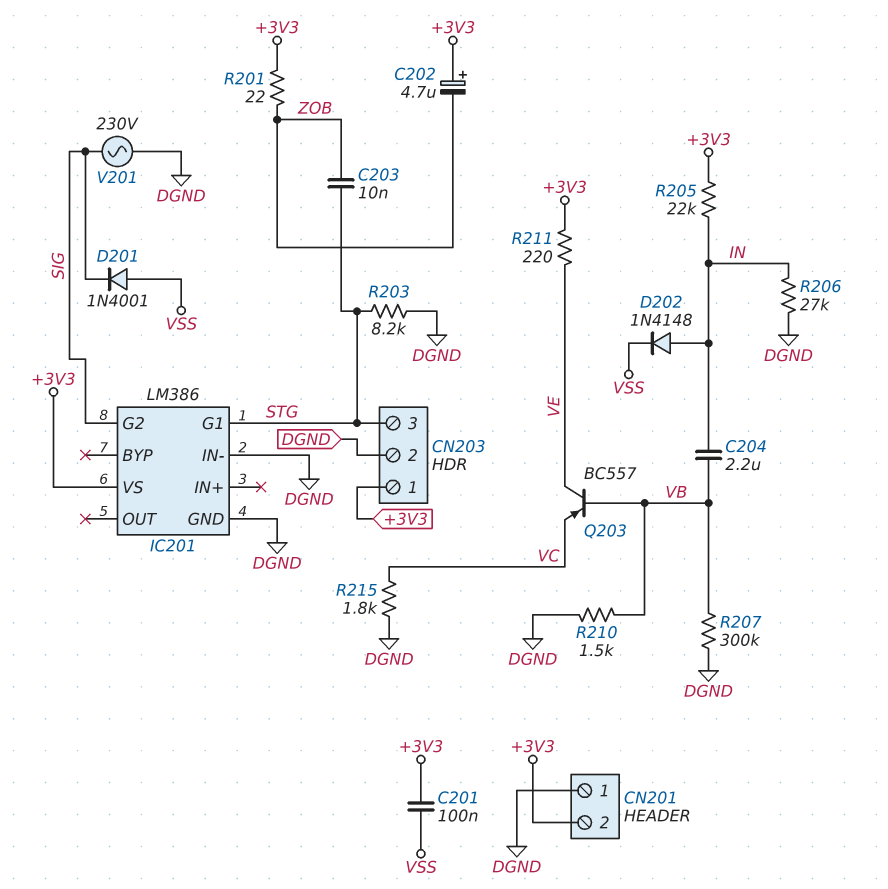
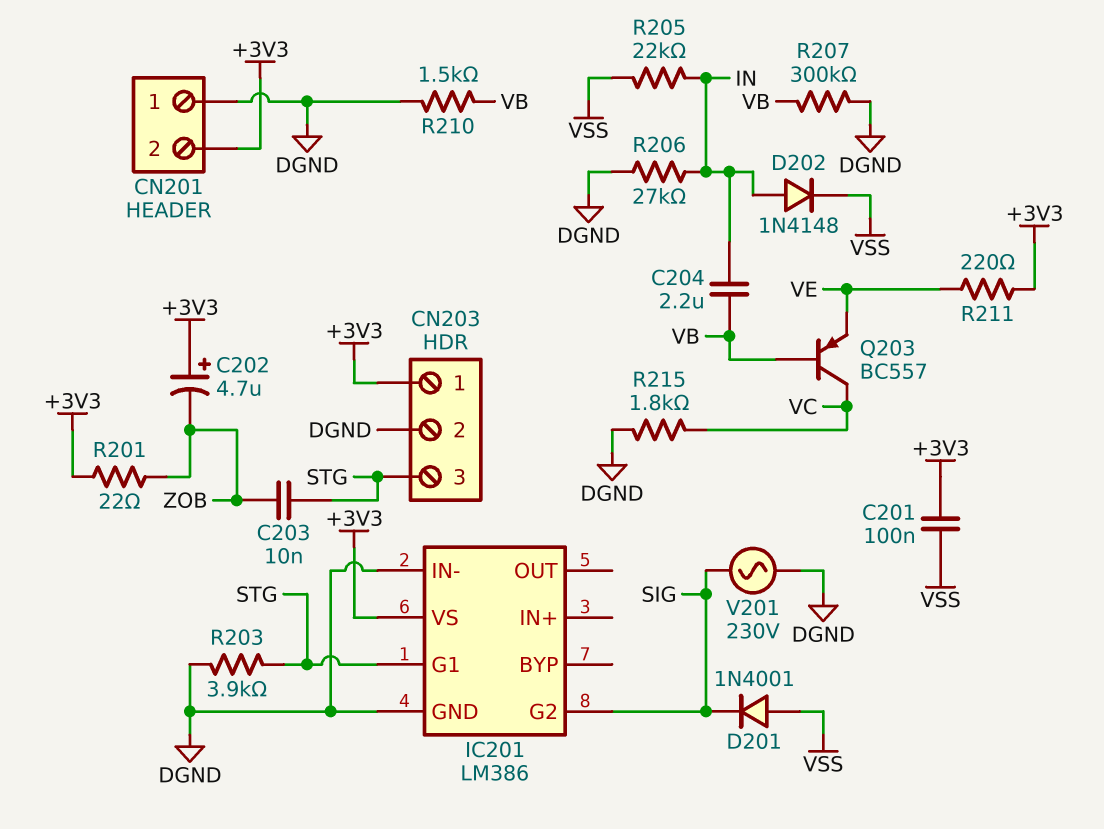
Q203: PNP BC557 (B VB, C VE, E VC) -> PNP BC557 (B VB, C VC, E VE)
R203: 8.2k (DGND, STG) -> 3.9k (DGND, STG)
R205: 22k (+3V3, IN) -> 22k (IN, VSS)

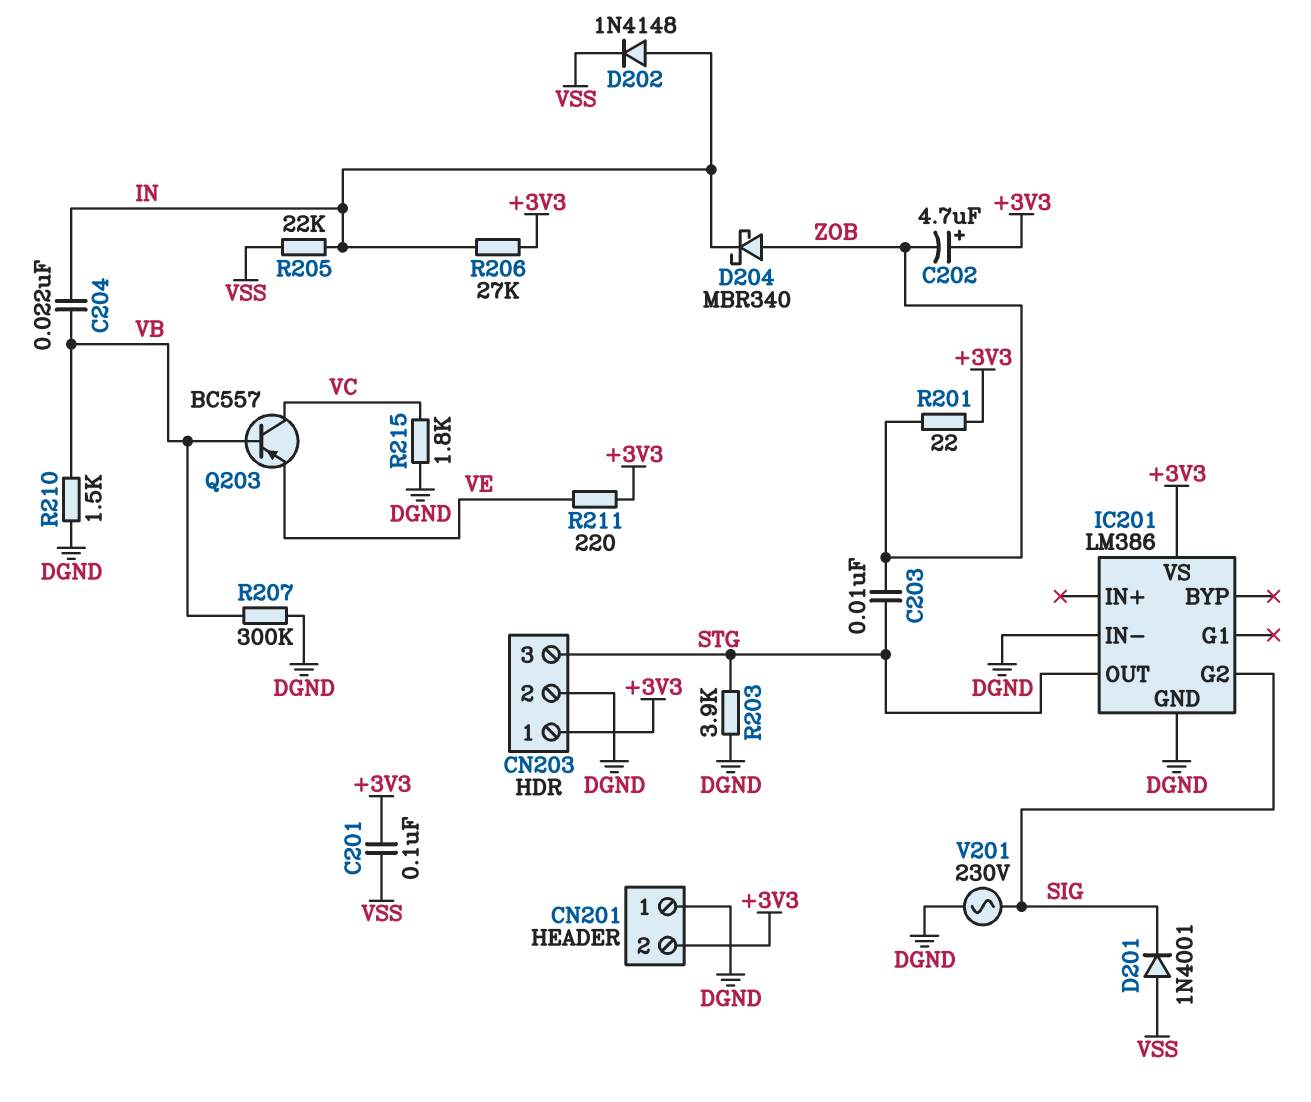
C204: 2.2uF (IN, VB) -> 22nF (IN, VB)
D204: none -> schottky MBR340 (A ZOB, K IN)
IC201 pin G1: STG -> none
IC201 pin OUT: none -> STG
R206: 27k (DGND, IN) -> 27k (+3V3, IN)

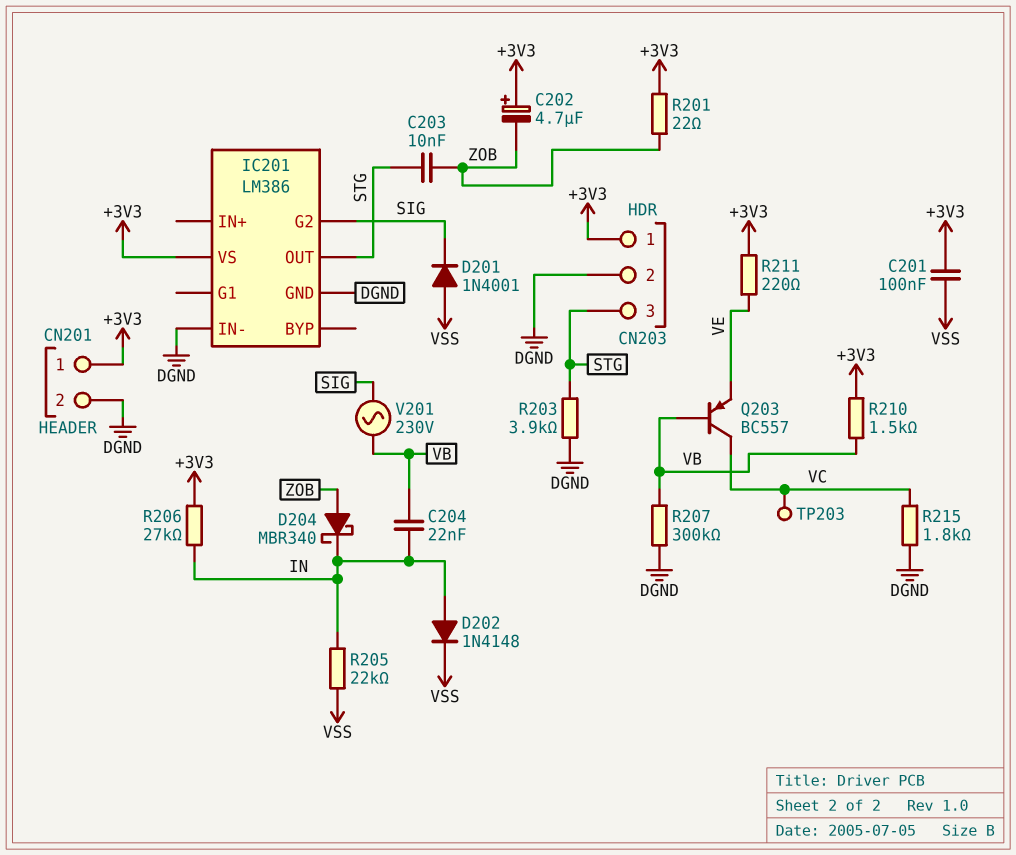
CN201 pin 1: DGND -> +3V3
CN201 pin 2: +3V3 -> DGND
R210: 1.5k (DGND, VB) -> 1.5k (+3V3, VB)
TP203: none -> test point (VC)
V201: AC 230V (DGND, SIG) -> AC 230V (SIG, VB)

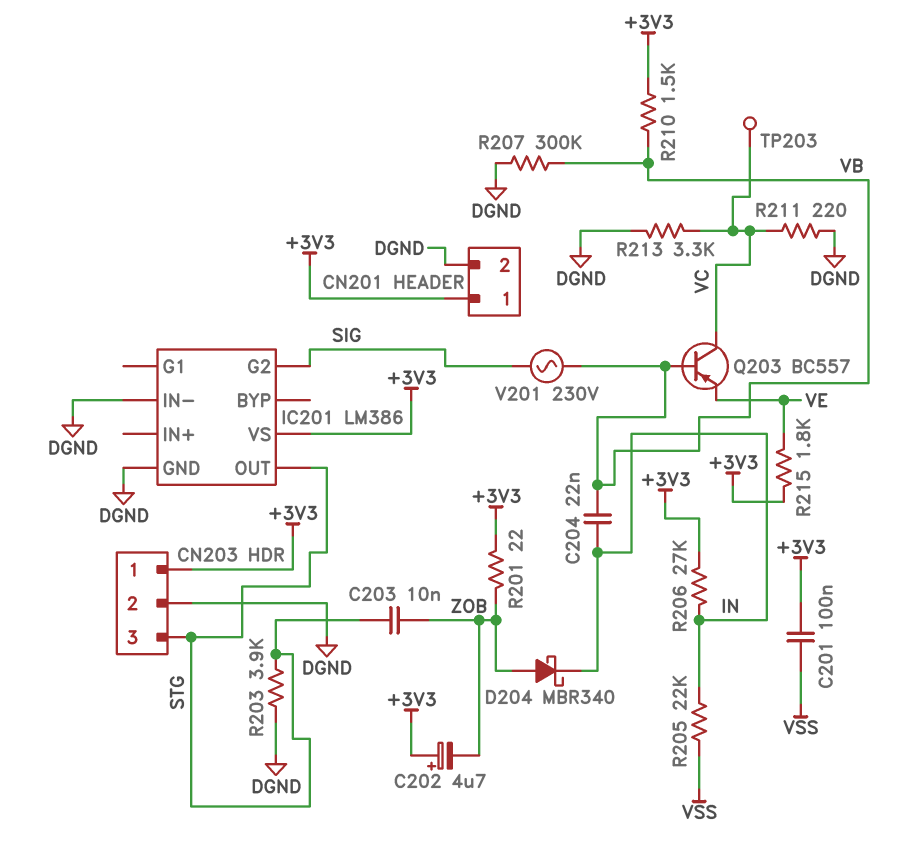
D201: diode 1N4001 (A VSS, K SIG) -> none
D202: diode 1N4148 (A IN, K VSS) -> none
R211: 220 (+3V3, VE) -> 220 (DGND, VC)
R213: none -> 3.3k (DGND, VC)
R215: 1.8k (DGND, VC) -> 1.8k (+3V3, VE)

